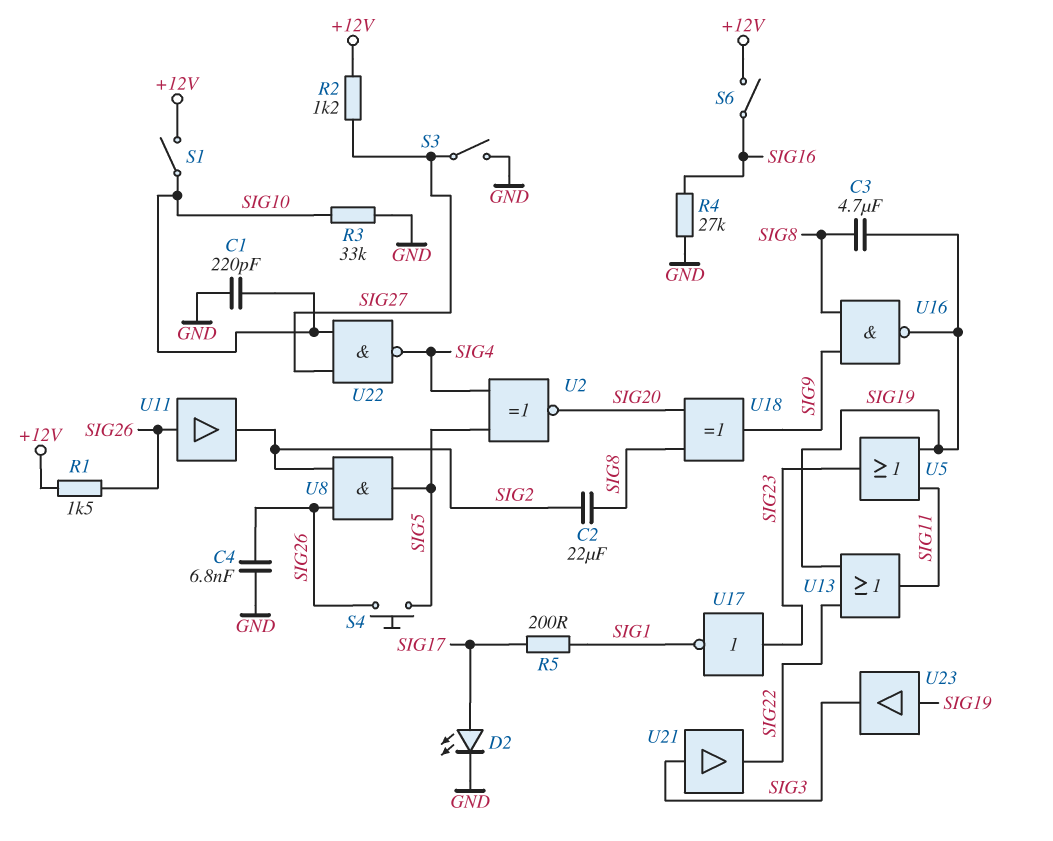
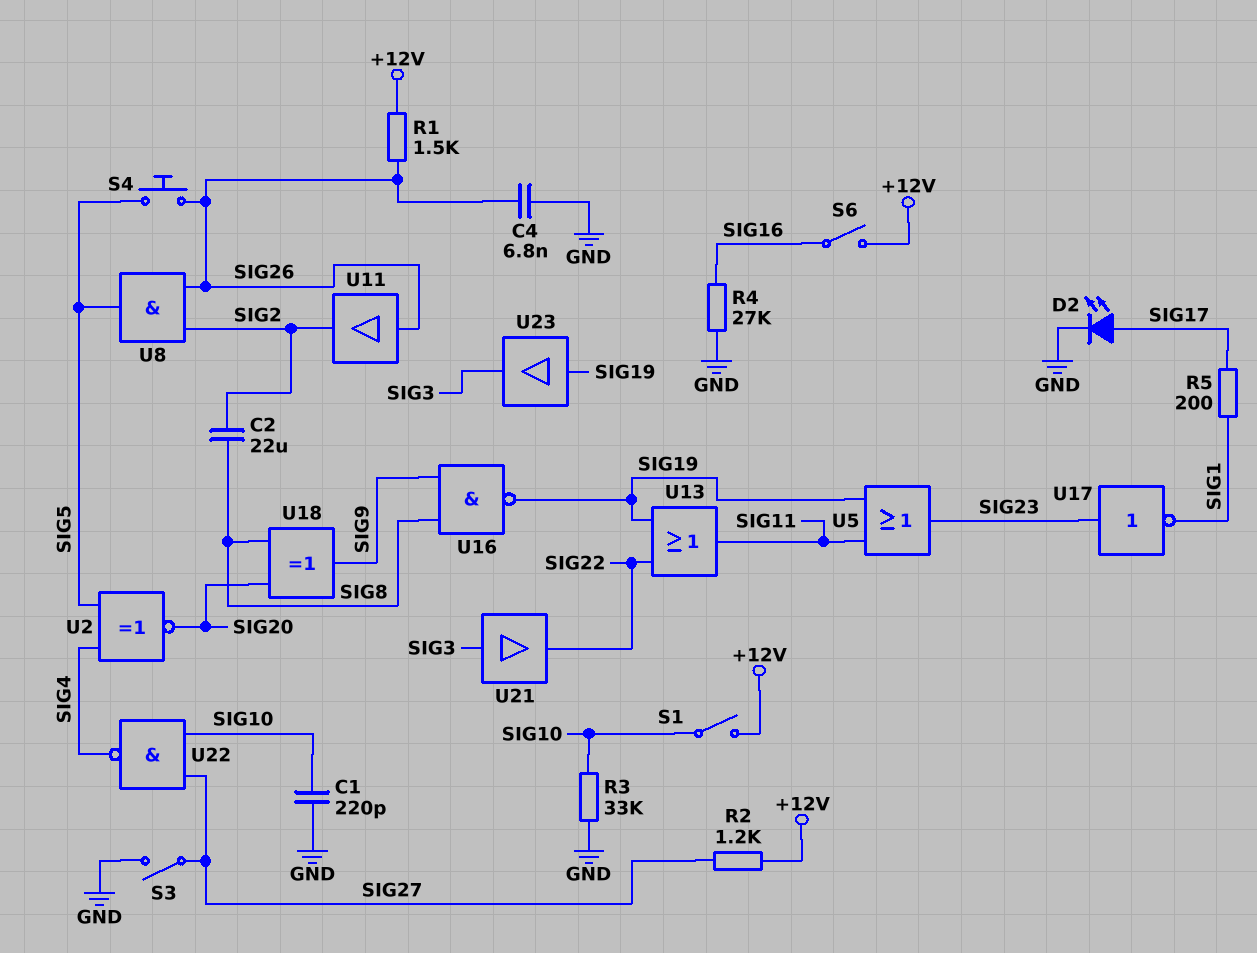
C3: 4.7uF (SIG8, SIG19) -> none

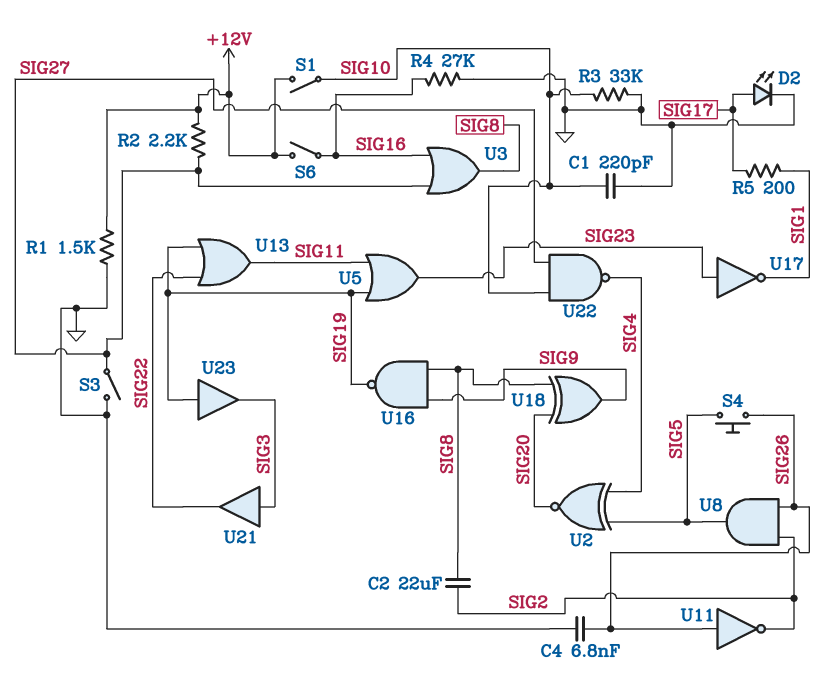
R1: 1.5k (+12V, SIG26) -> 1.5k (+12V, GND)
R2: 1.2k (+12V, SIG27) -> 2.2k (+12V, SIG27)
U3: none -> OR (in SIG16, in SIG27, out SIG8)
U11: buffer (in SIG26, out SIG2) -> NOT (in SIG26, out SIG2)

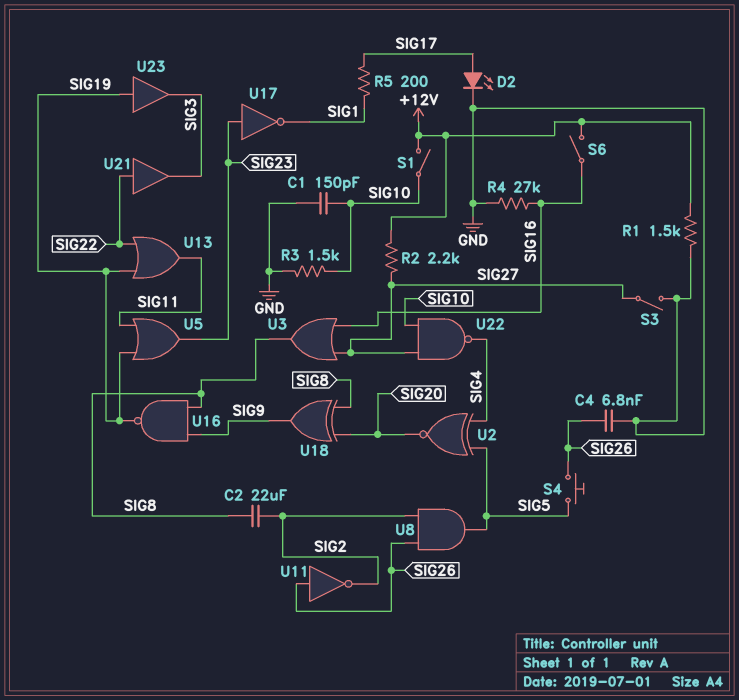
C1: 220pF (GND, SIG10) -> 150pF (GND, SIG10)
R3: 33k (GND, SIG10) -> 1.5k (GND, SIG10)
U21: buffer (in SIG3, out SIG22) -> buffer (in SIG22, out SIG3)

